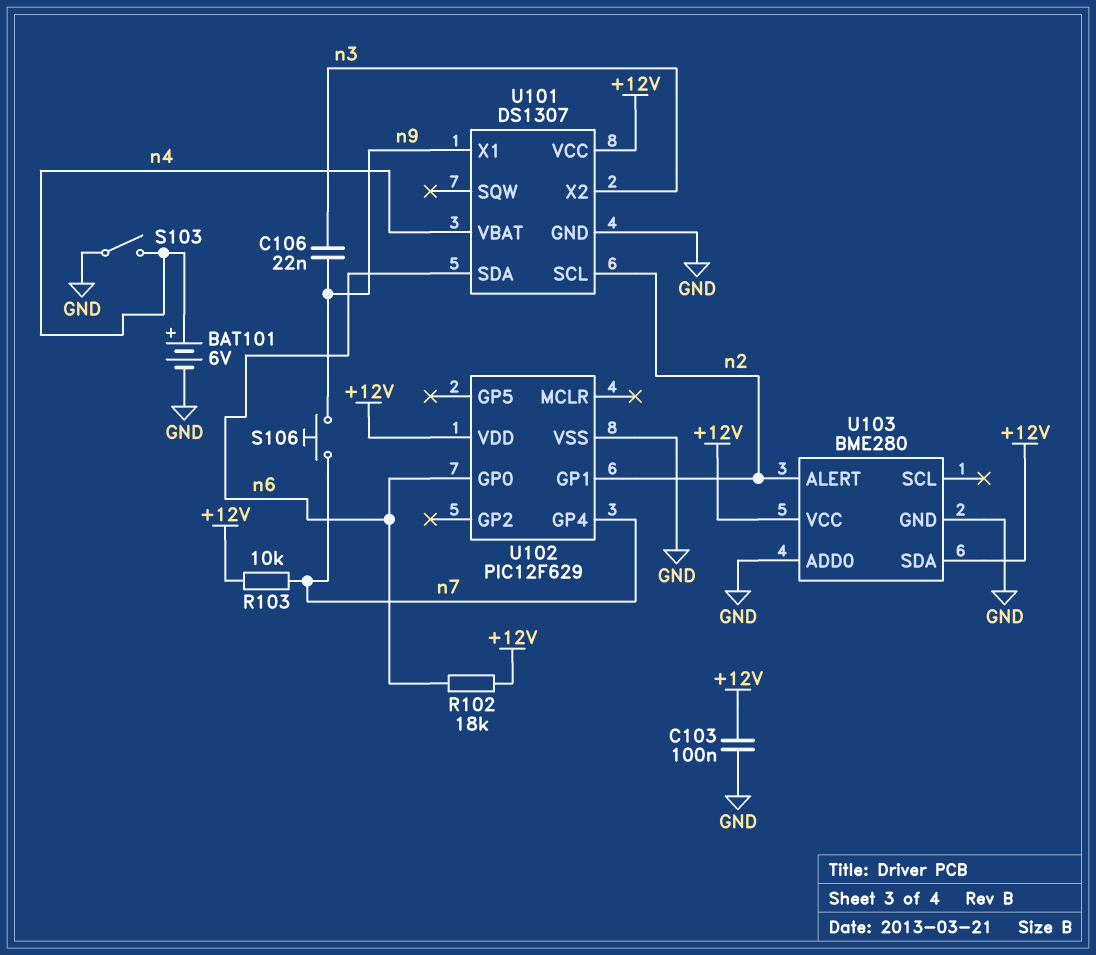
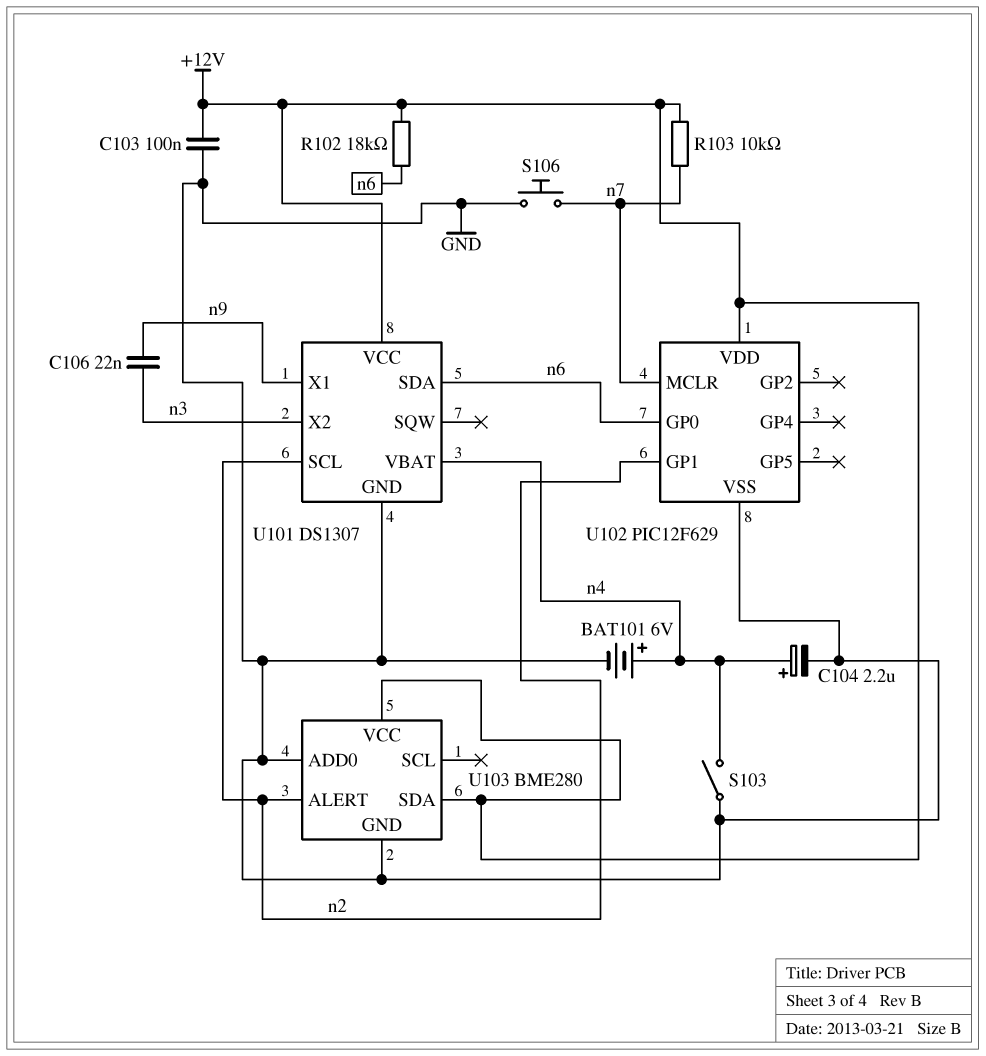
C104: none -> 2.2uF (plus n4, minus GND)
S106: button (n7, n9) -> button (GND, n7)
U102 pin GP4: n7 -> none
U102 pin MCLR: none -> n7

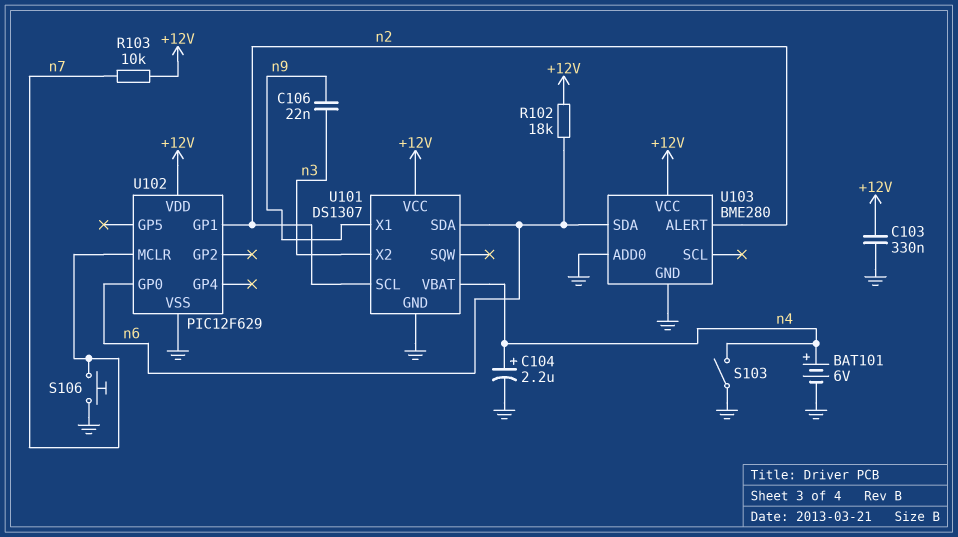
C103: 100nF (+12V, GND) -> 330nF (+12V, GND)
U103 pin SDA: +12V -> n6

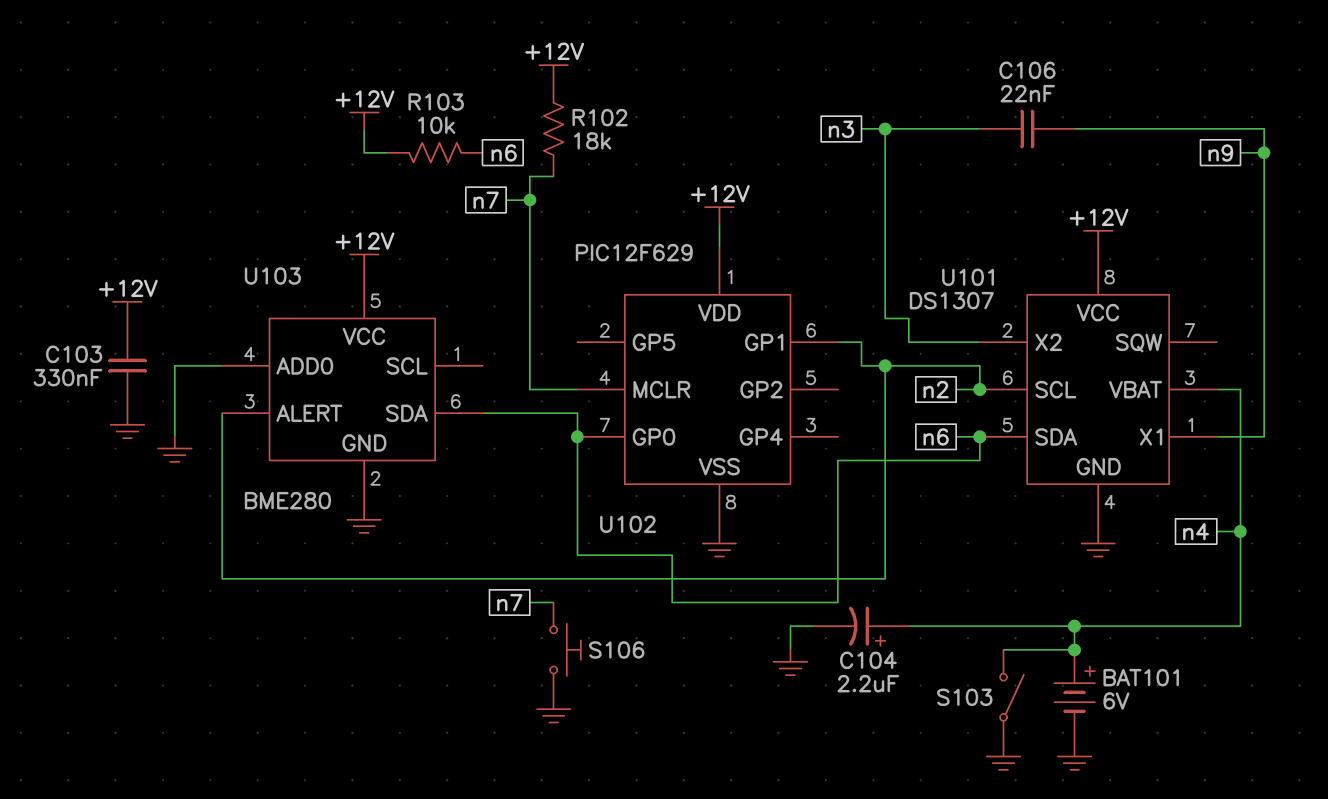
R102: 18k (+12V, n6) -> 18k (+12V, n7)
R103: 10k (+12V, n7) -> 10k (+12V, n6)

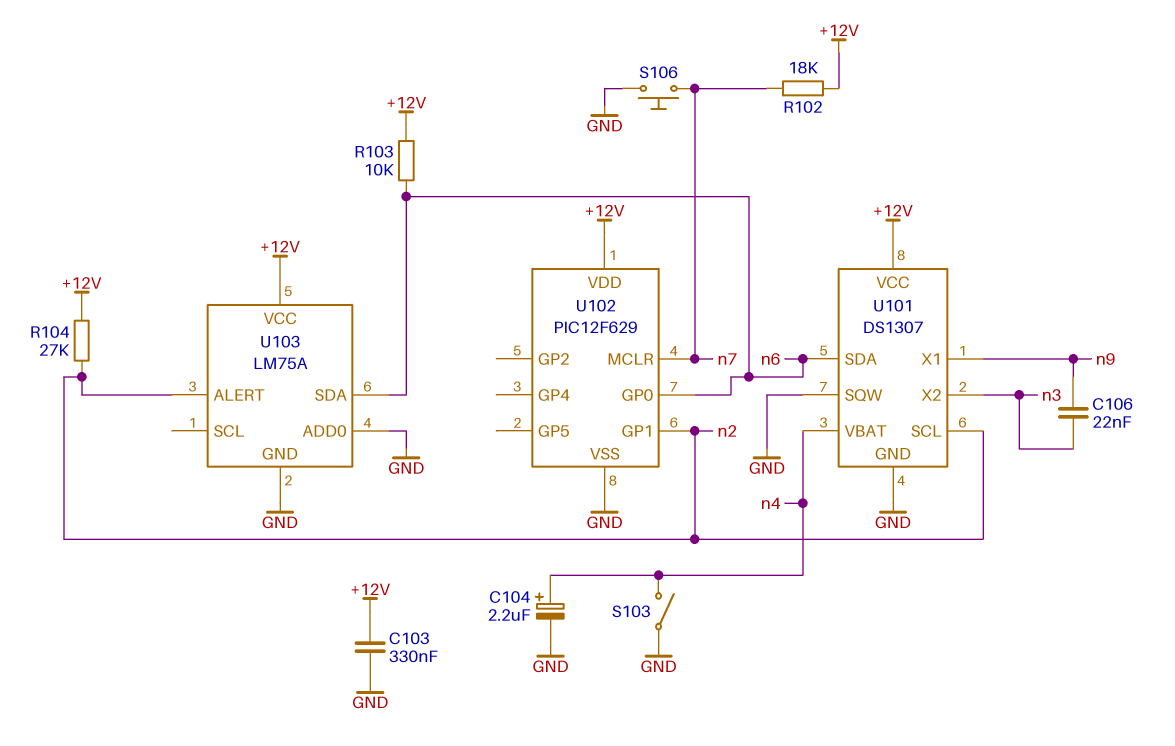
BAT101: 6V (plus n4, minus GND) -> none
R104: none -> 27k (+12V, n2)
U101 pin SQW: none -> GND
U103: BME280 -> LM75A

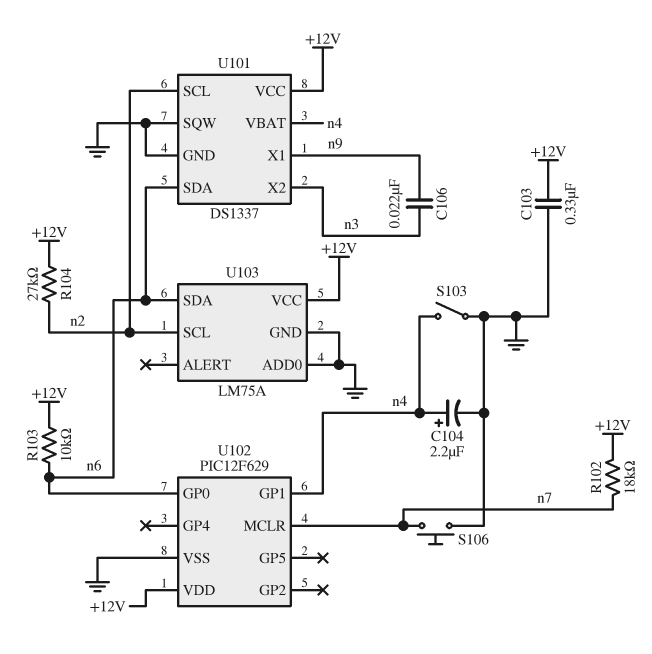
U101: DS1307 -> DS1337
U102 pin GP1: n2 -> n4
U103 pin ALERT: n2 -> none
U103 pin SCL: none -> n2

